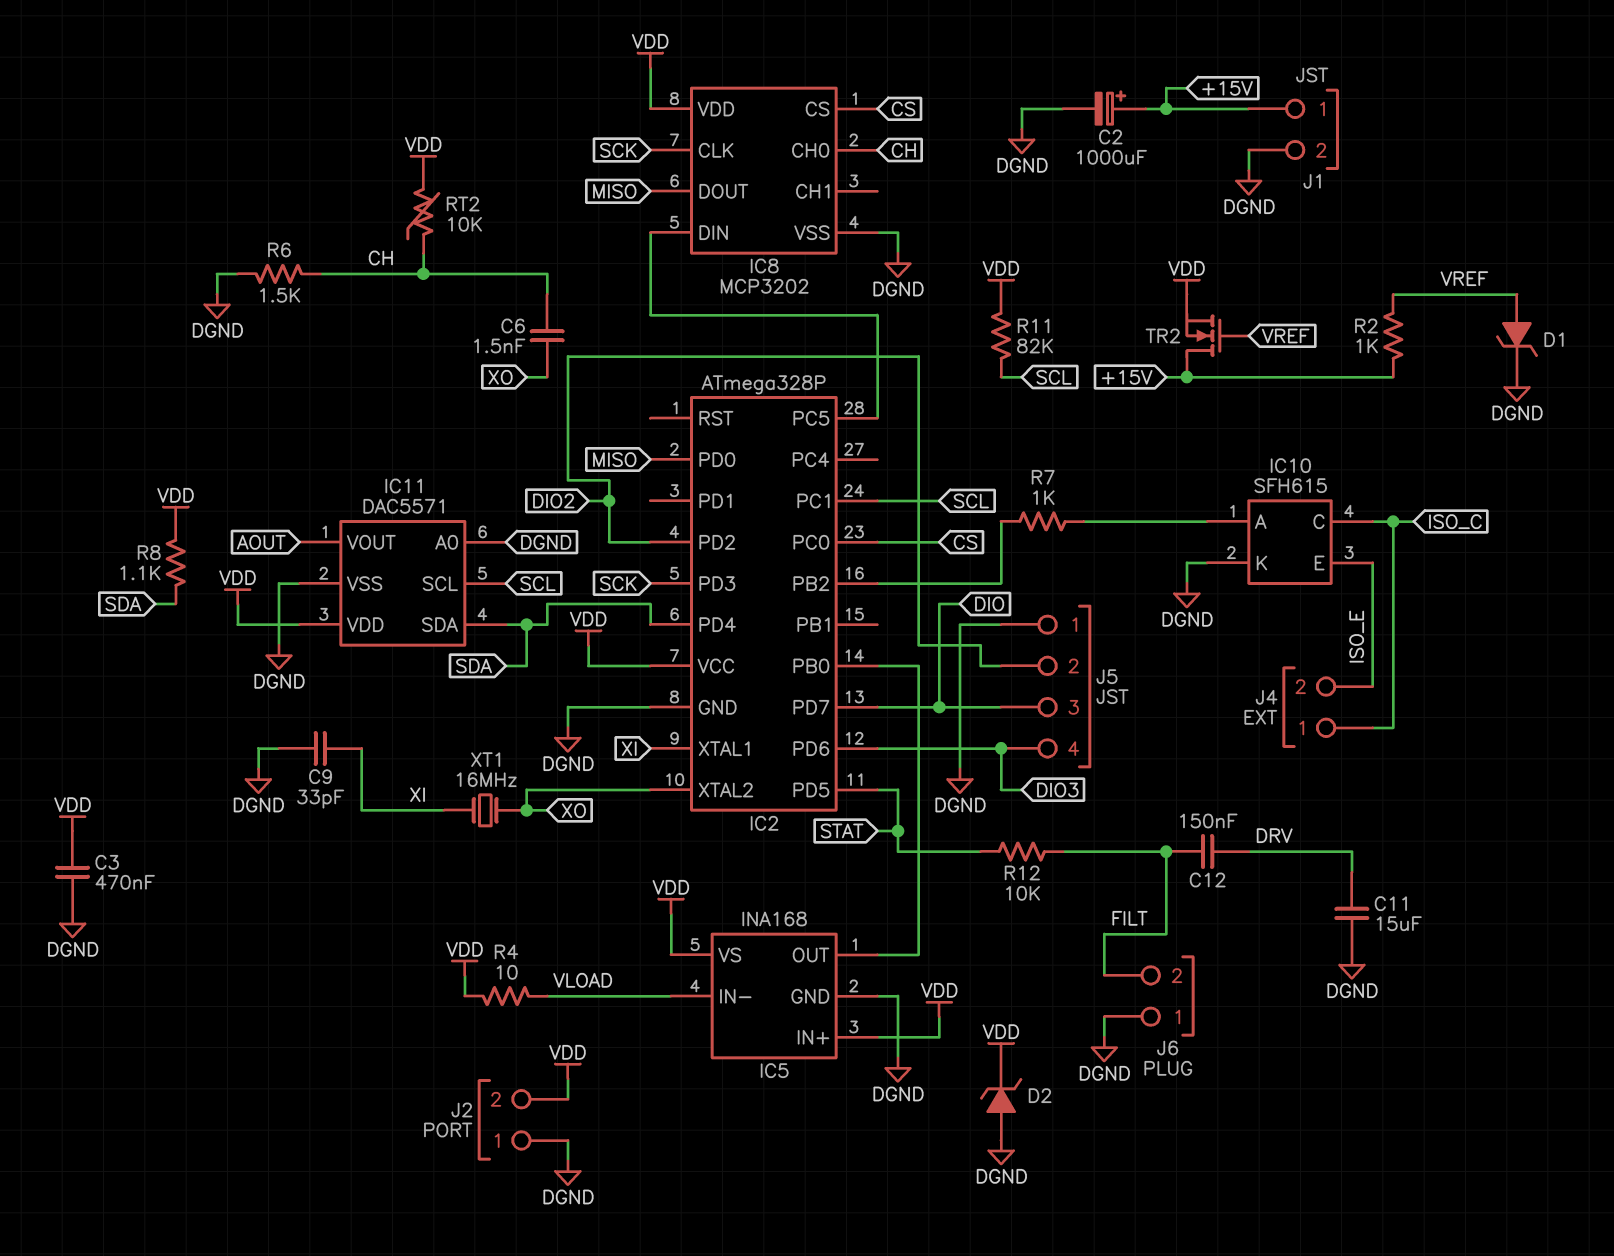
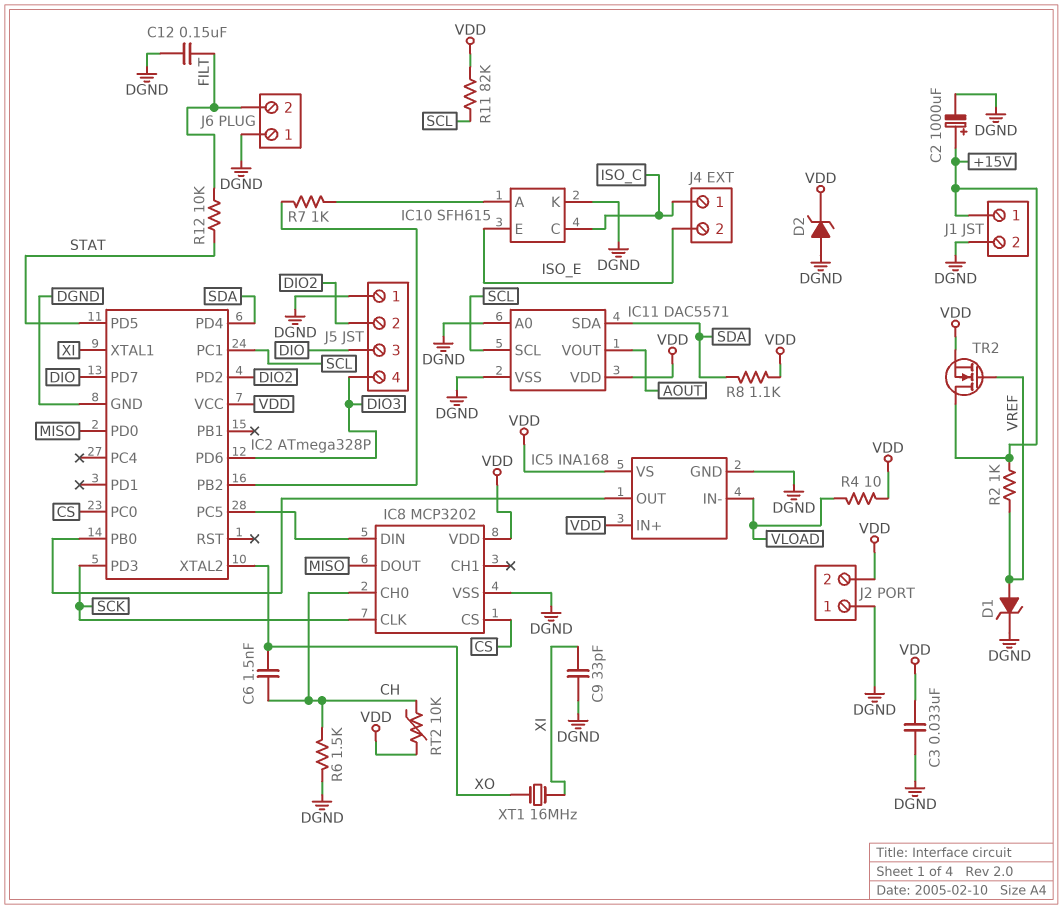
C3: 470nF (DGND, VDD) -> 33nF (DGND, VDD)
C11: 15uF (DGND, DRV) -> none
C12: 150nF (DRV, FILT) -> 150nF (DGND, FILT)

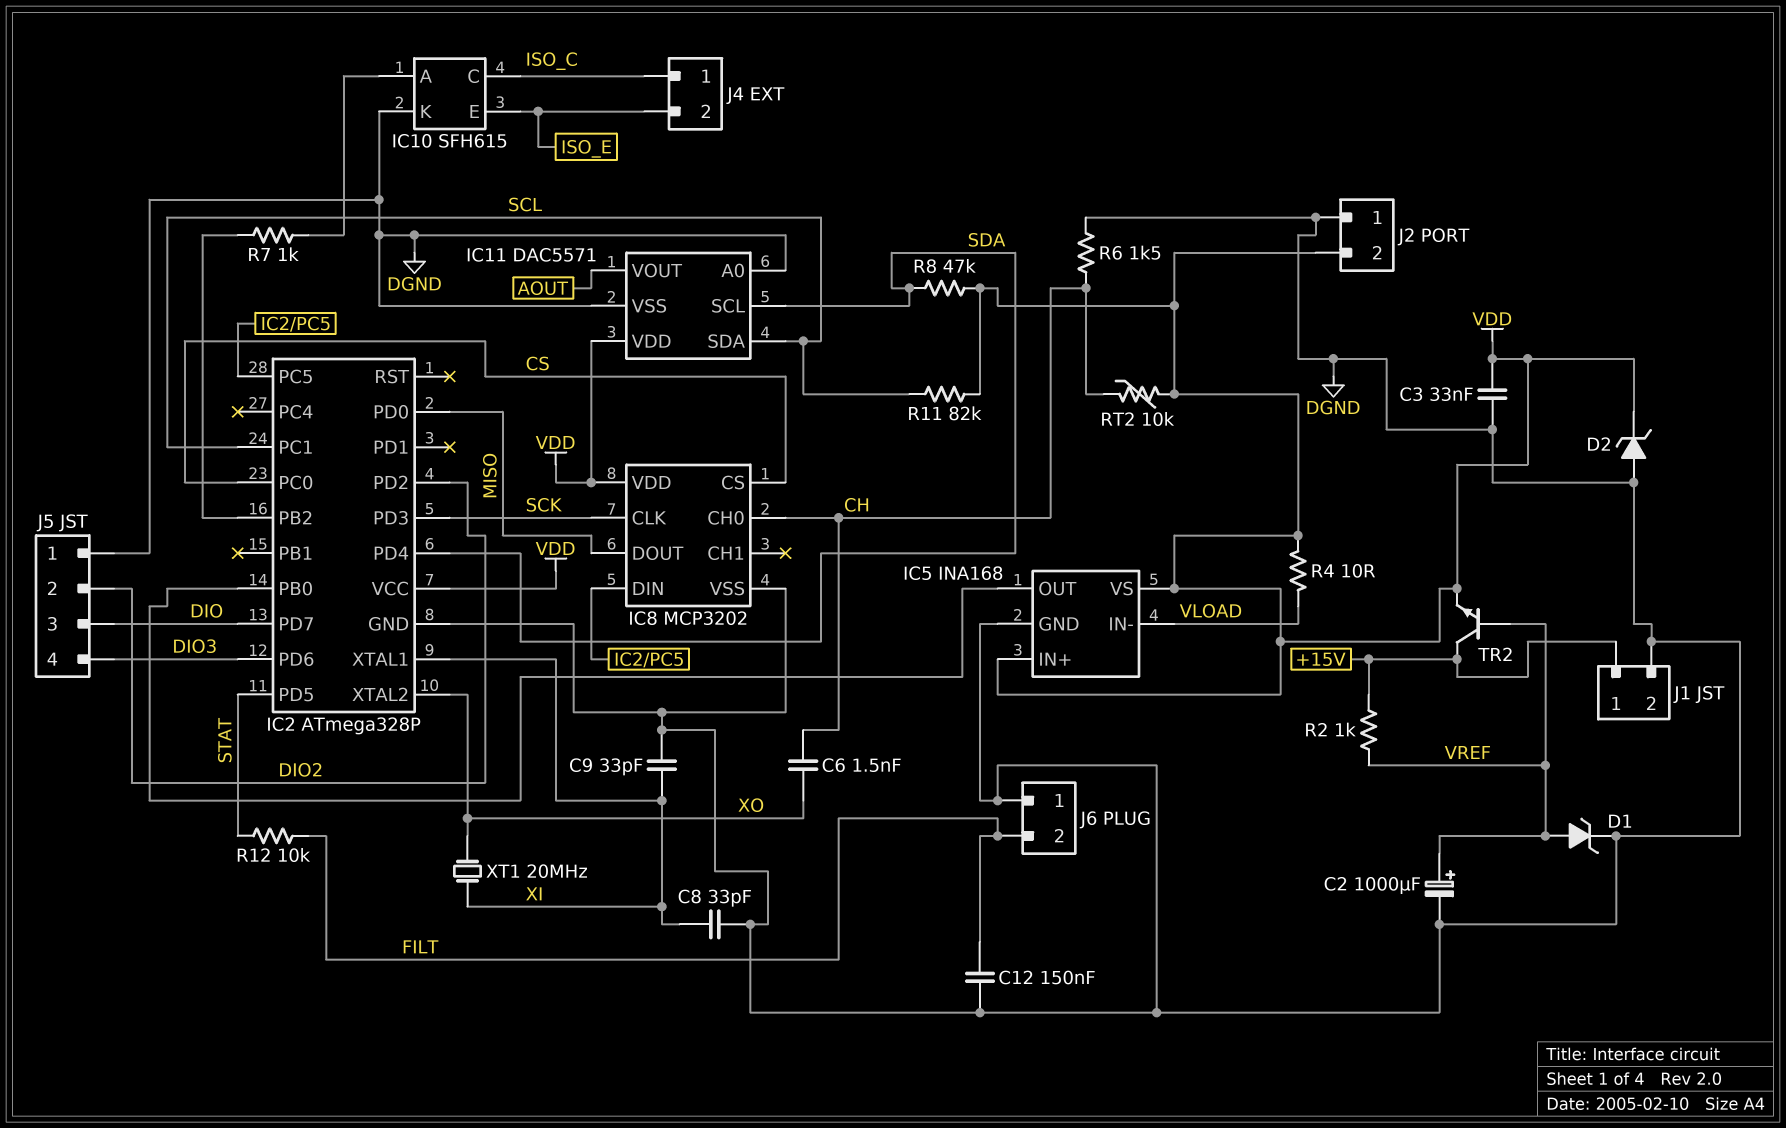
C2: 1000uF (plus +15V, minus DGND) -> 1000uF (plus VREF, minus DGND)
C8: none -> 33pF (DGND, XI)
IC11 pin SCL: SCL -> SDA
IC11 pin SDA: SDA -> SCL
R8: 1.1k (SDA, VDD) -> 47k (SDA, VDD)
TR2: NMOS (G VREF, D +15V, S VDD) -> NPN (B VREF, C +15V, E VDD)
XT1: 16MHz (XI, XO) -> 20MHz (XI, XO)

